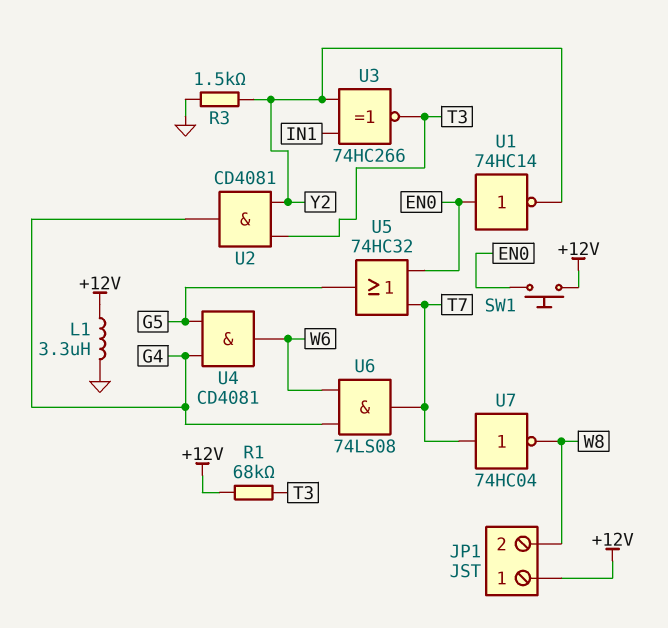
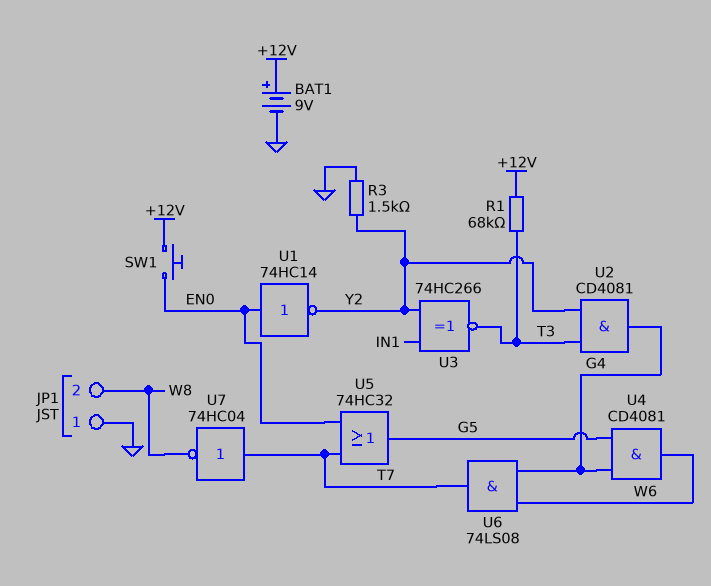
BAT1: none -> 9V (plus +12V, minus GND)
JP1 pin 1: +12V -> GND
L1: 3.3uH (+12V, GND) -> none

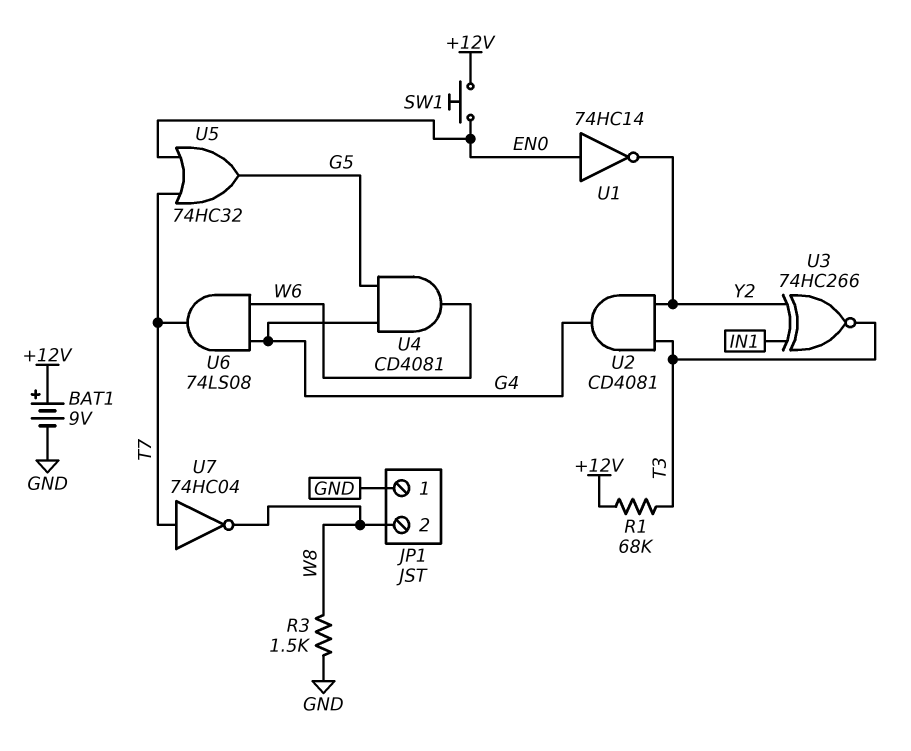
R3: 1.5k (GND, Y2) -> 1.5k (GND, W8)

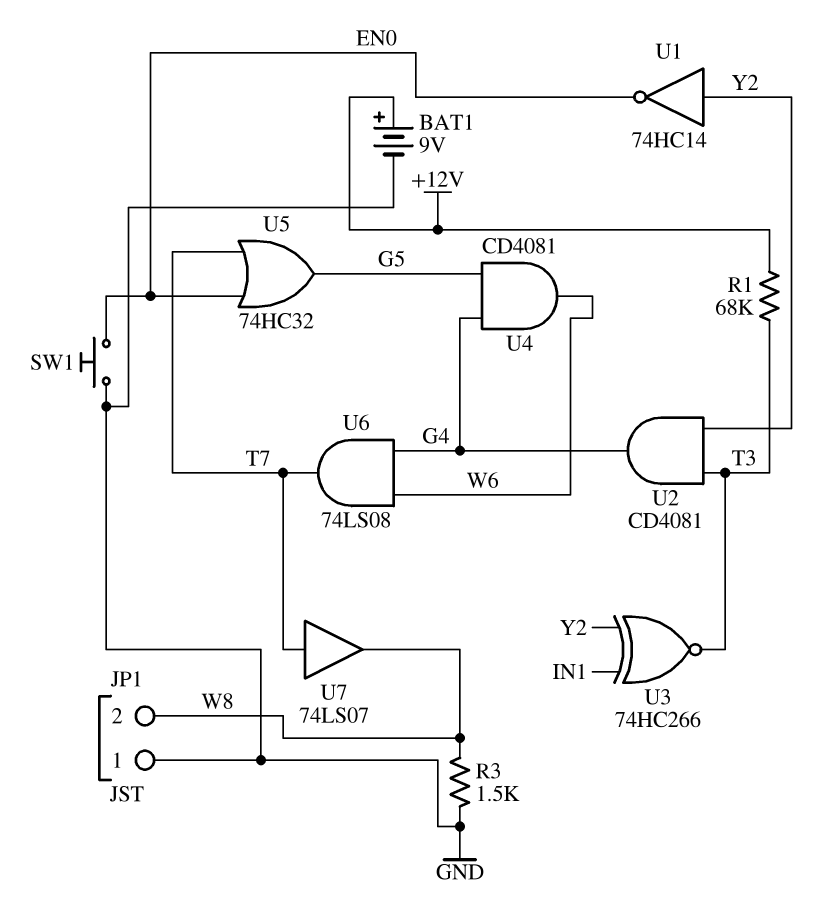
SW1: button (+12V, EN0) -> button (EN0, GND)
U1: NOT 74HC14 (in EN0, out Y2) -> NOT 74HC14 (in Y2, out EN0)
U7: NOT 74HC04 (in T7, out W8) -> buffer 74LS07 (in T7, out W8)

